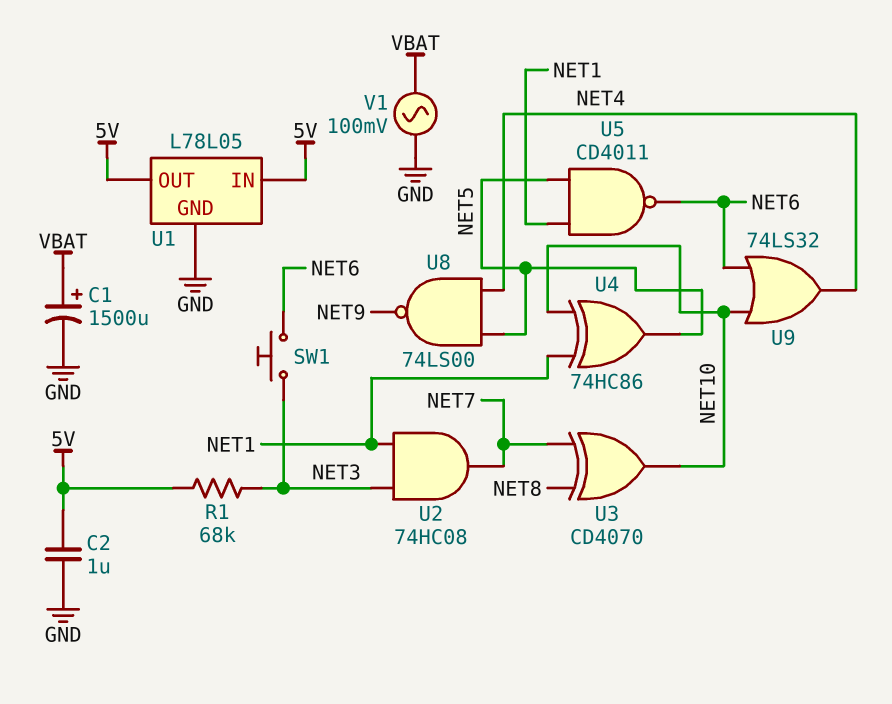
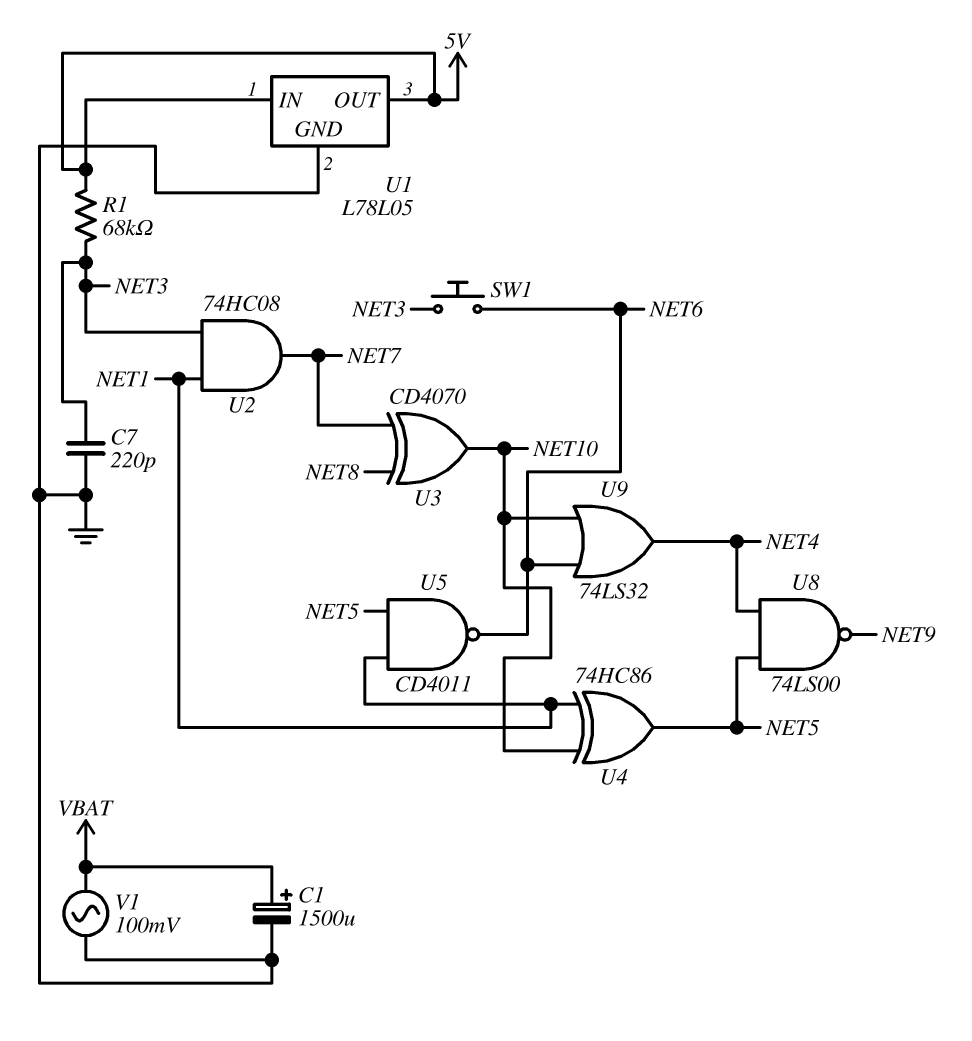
C2: 1uF (5V, GND) -> none
C7: none -> 220pF (GND, NET3)

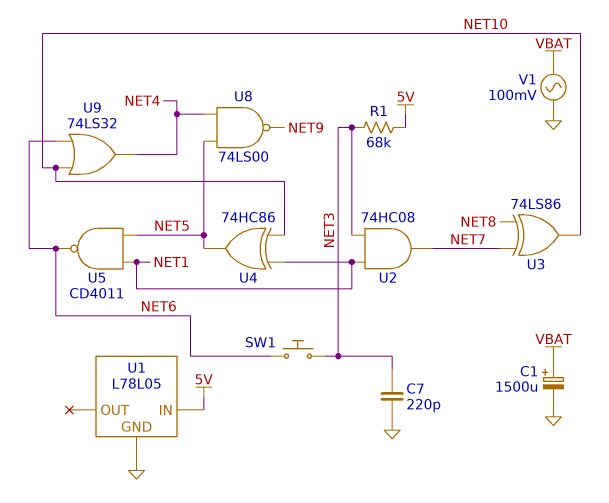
U1 pin OUT: 5V -> none
U3: XOR CD4070 (in NET7, in NET8, out NET10) -> XOR 74LS86 (in NET7, in NET8, out NET10)

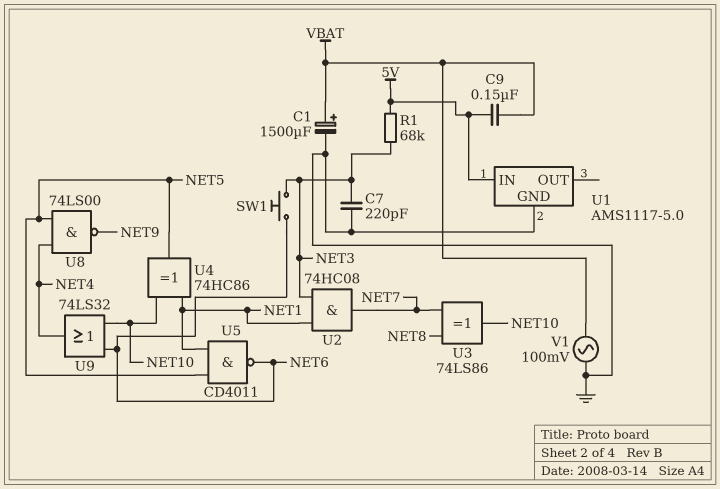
C9: none -> 150nF (5V, VBAT)
U1: L78L05 -> AMS1117-5.0

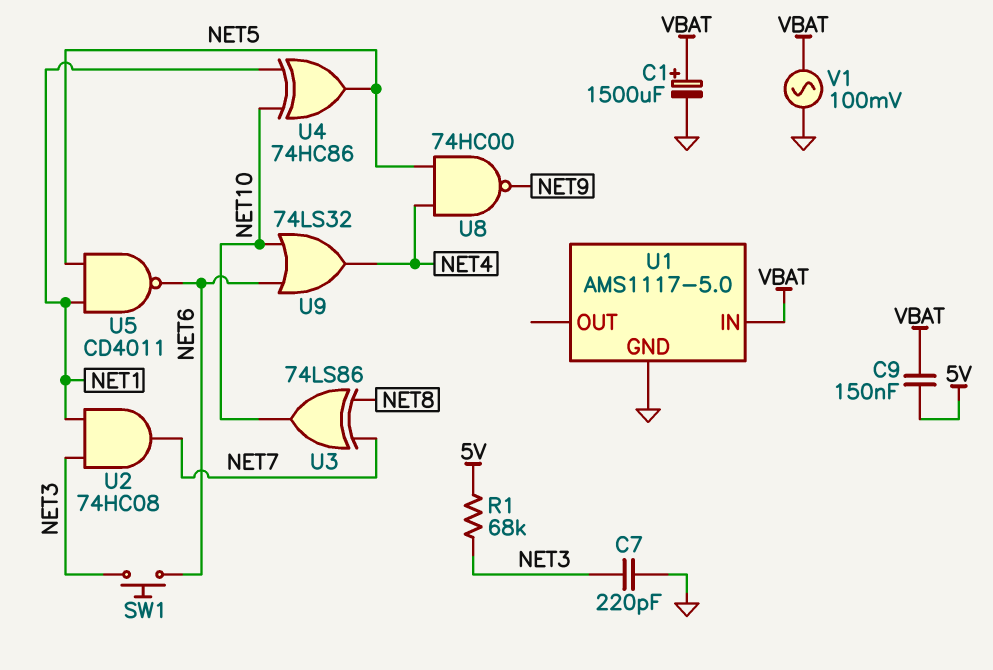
U1 pin IN: 5V -> VBAT
U8: NAND 74LS00 (in NET4, in NET5, out NET9) -> NAND 74HC00 (in NET4, in NET5, out NET9)

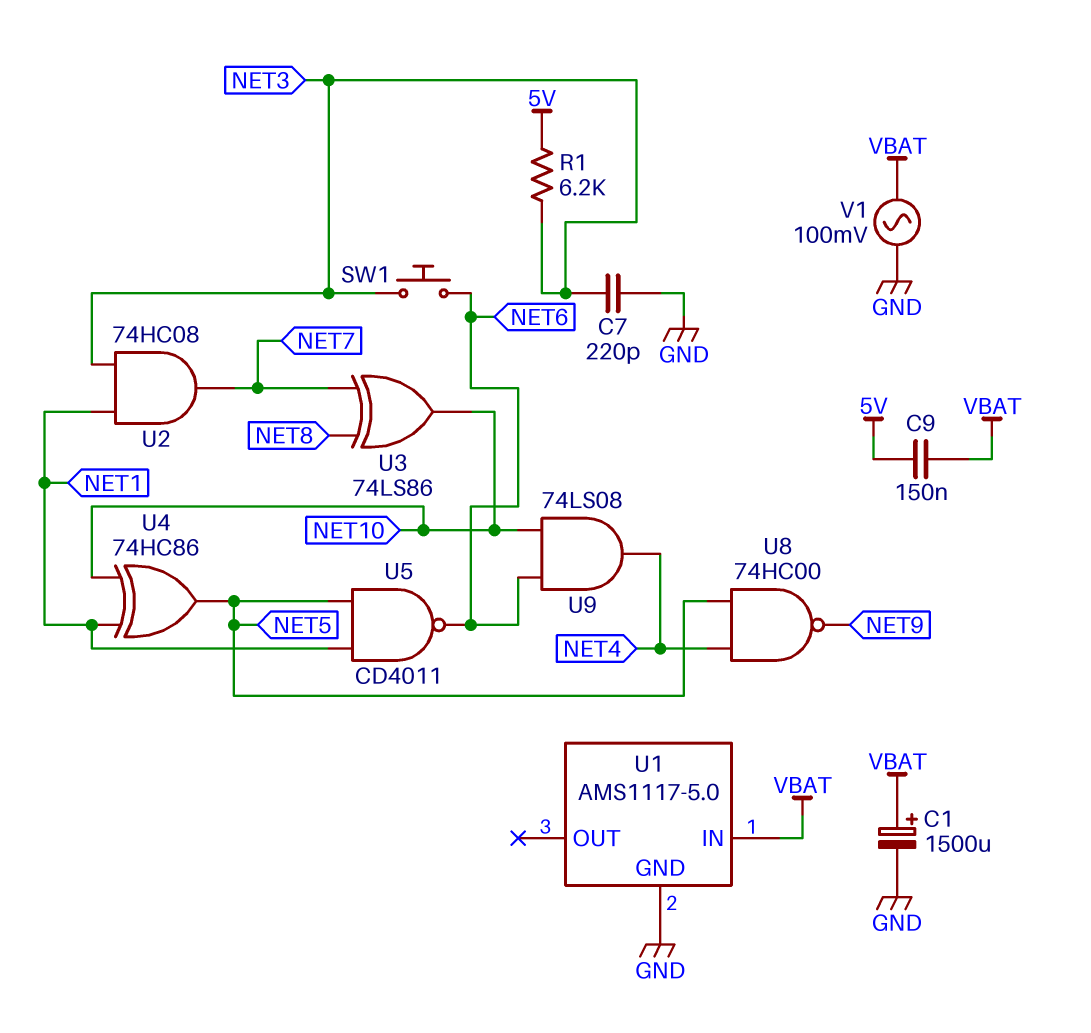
R1: 68k (5V, NET3) -> 6.2k (5V, NET3)
U9: OR 74LS32 (in NET6, in NET10, out NET4) -> AND 74LS08 (in NET6, in NET10, out NET4)

